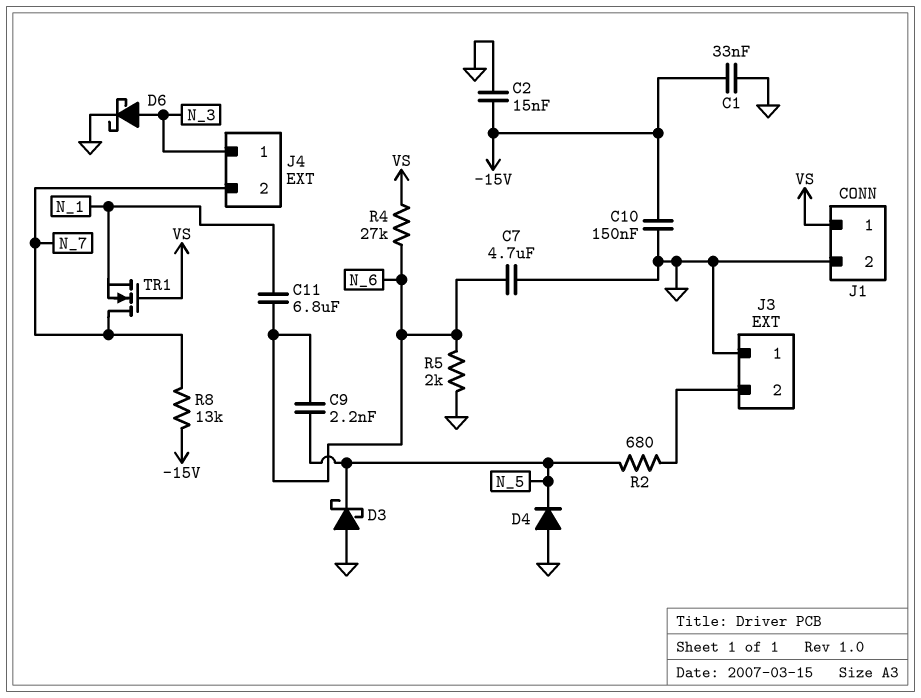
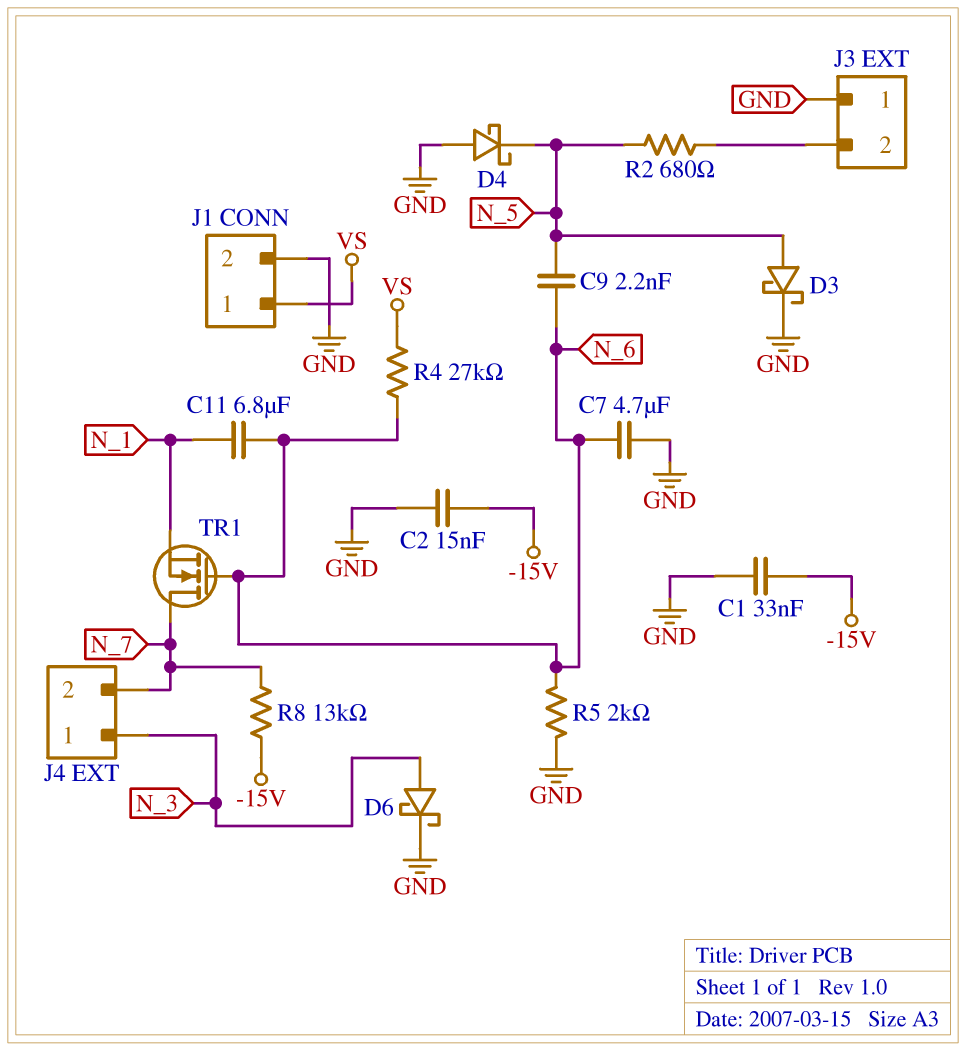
C10: 150nF (-15V, GND) -> none
D3: schottky (A GND, K N_5) -> schottky (A N_5, K GND)
D4: diode (A GND, K N_5) -> schottky (A GND, K N_5)
TR1: NMOS (G VS, D N_7, S N_1) -> NMOS (G N_6, D N_7, S N_1)

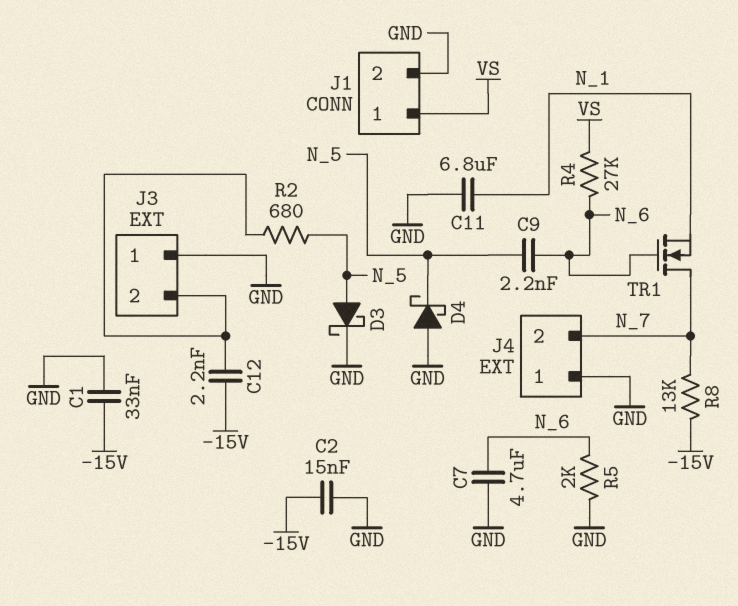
C11: 6.8uF (N_1, N_6) -> 6.8uF (GND, N_1)
C12: none -> 2.2nF (-15V, J3/2)
D6: schottky (A N_3, K GND) -> none
J4 pin 1: N_3 -> GND

